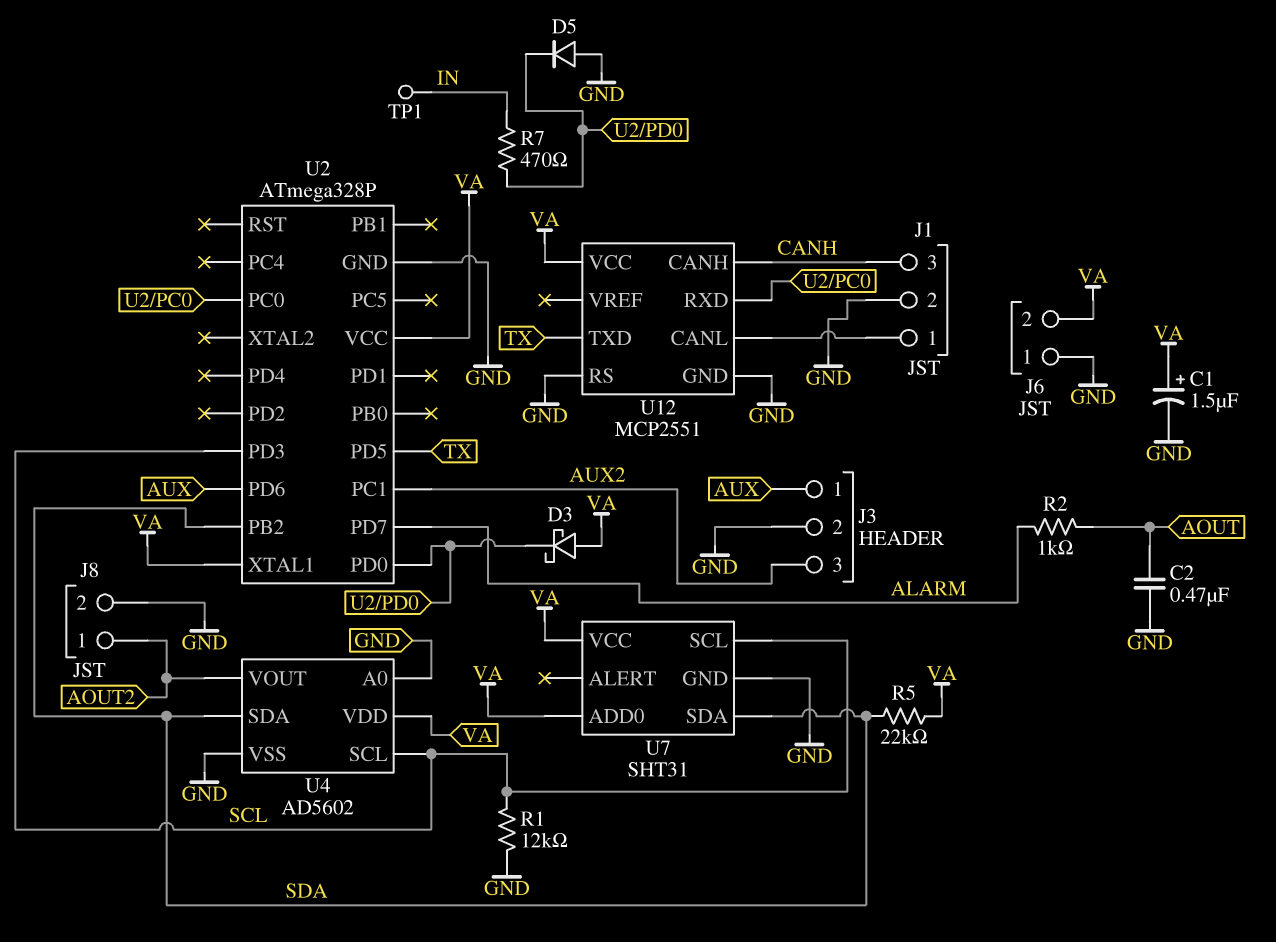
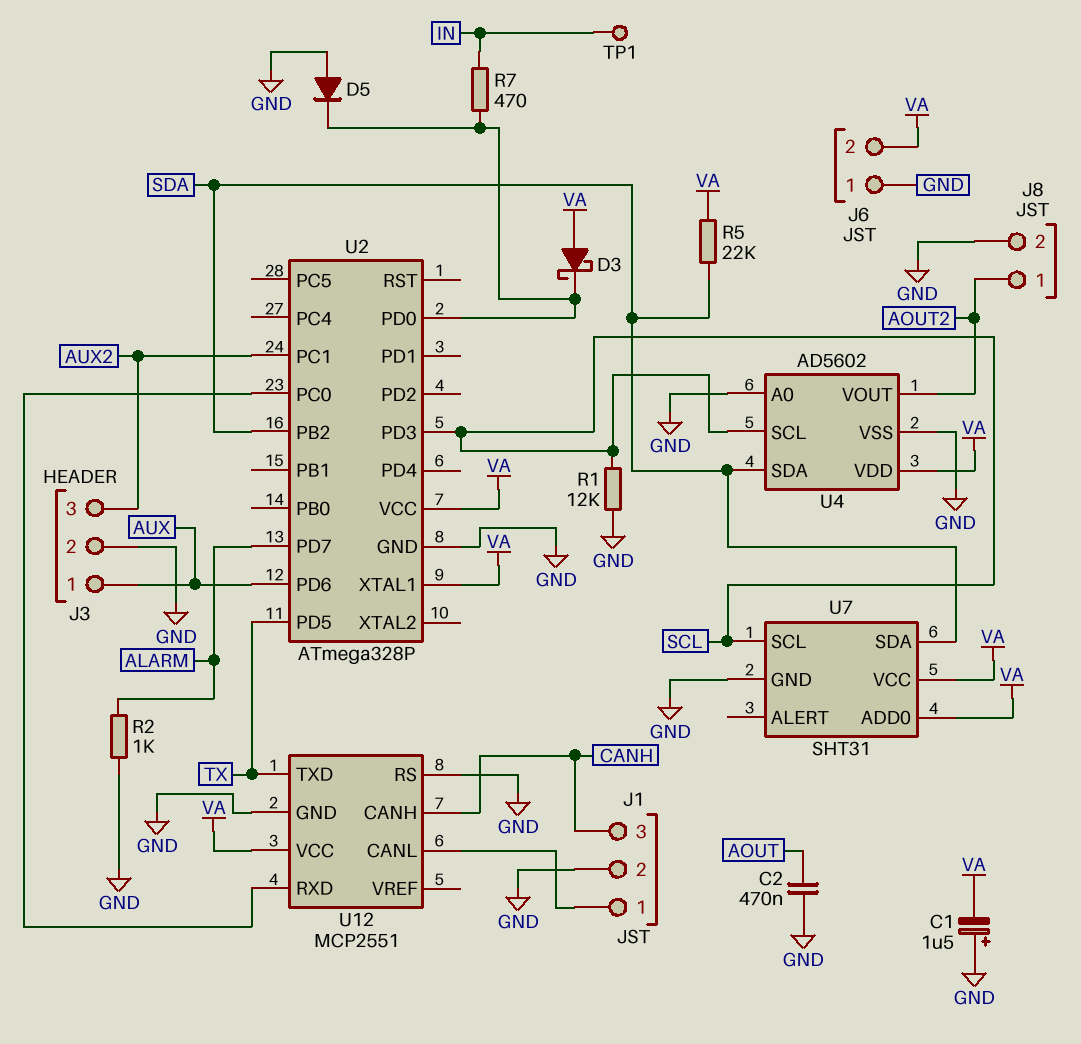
C1: 1.5uF (plus VA, minus GND) -> 1.5uF (plus GND, minus VA)
R2: 1k (ALARM, AOUT) -> 1k (ALARM, GND)

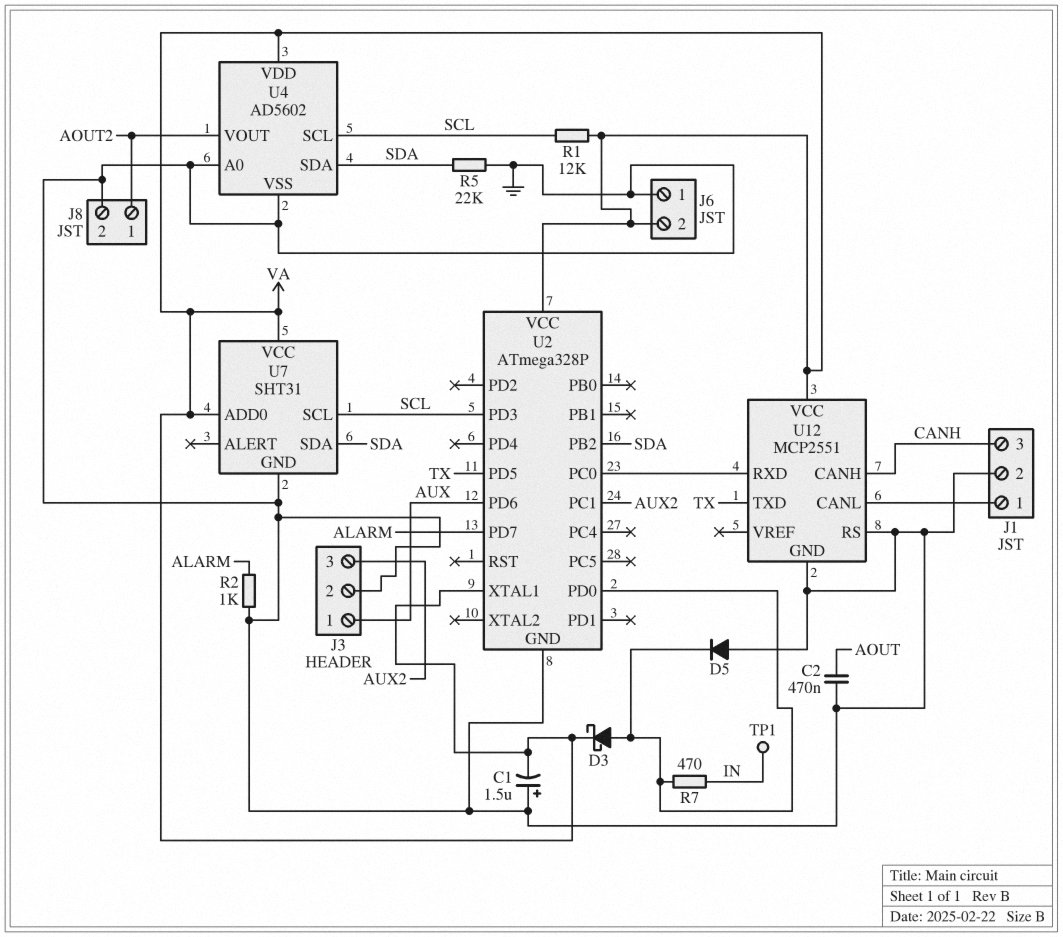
D3: schottky (A VA, K U2/PD0) -> schottky (A U2/PD0, K VA)
R1: 12k (GND, SCL) -> 12k (SCL, VA)
R5: 22k (SDA, VA) -> 22k (GND, SDA)

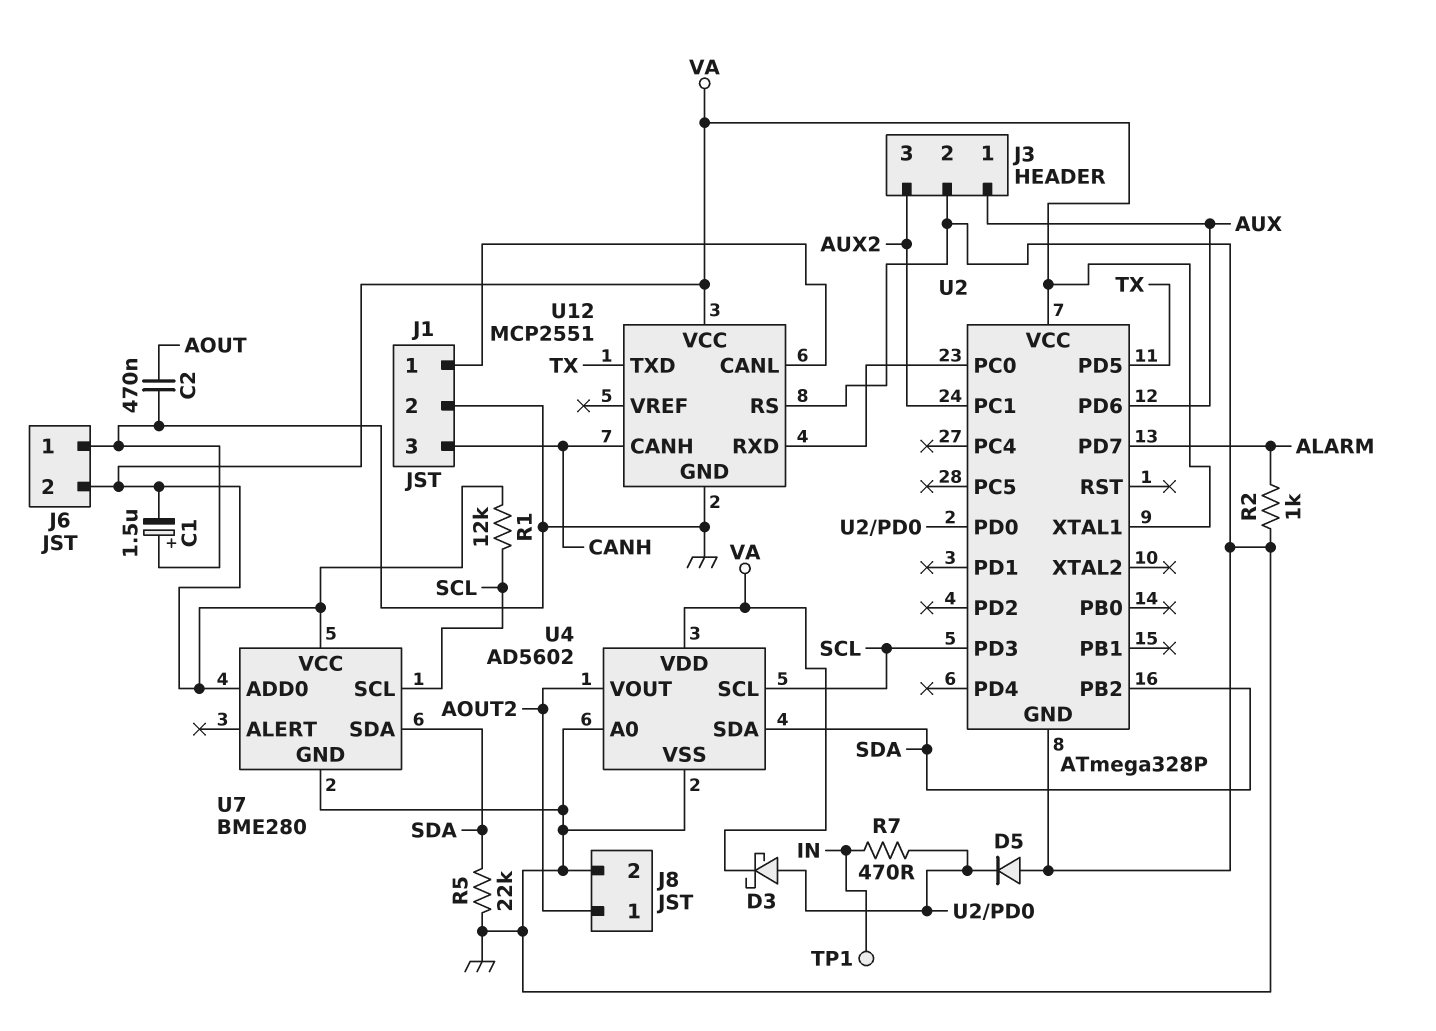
U7: SHT31 -> BME280

